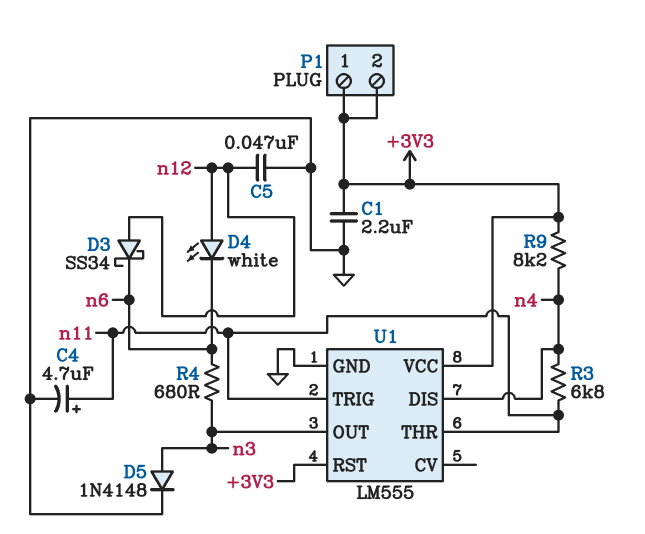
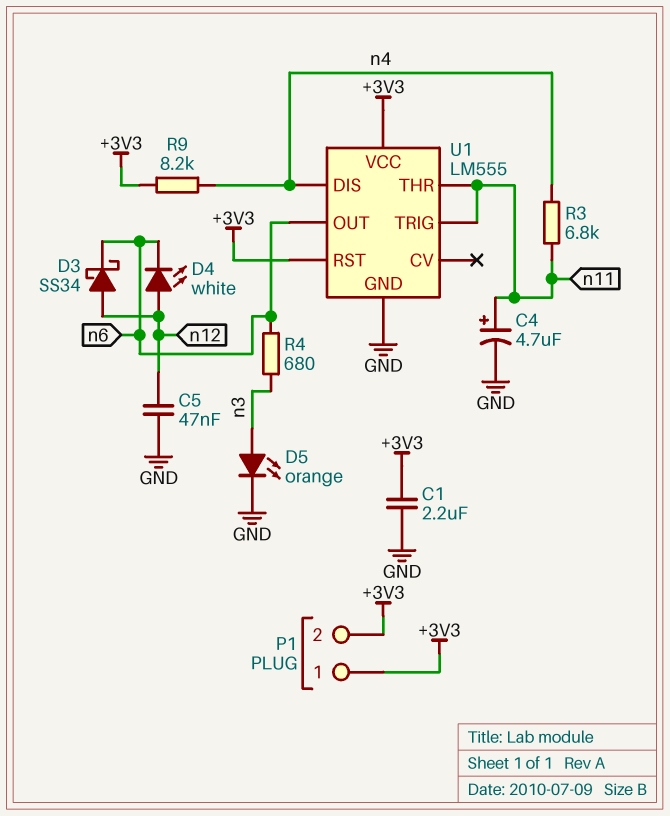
D5: diode 1N4148 (A n3, K GND) -> LED orange (A n3, K GND)
U1 pin OUT: n3 -> n6

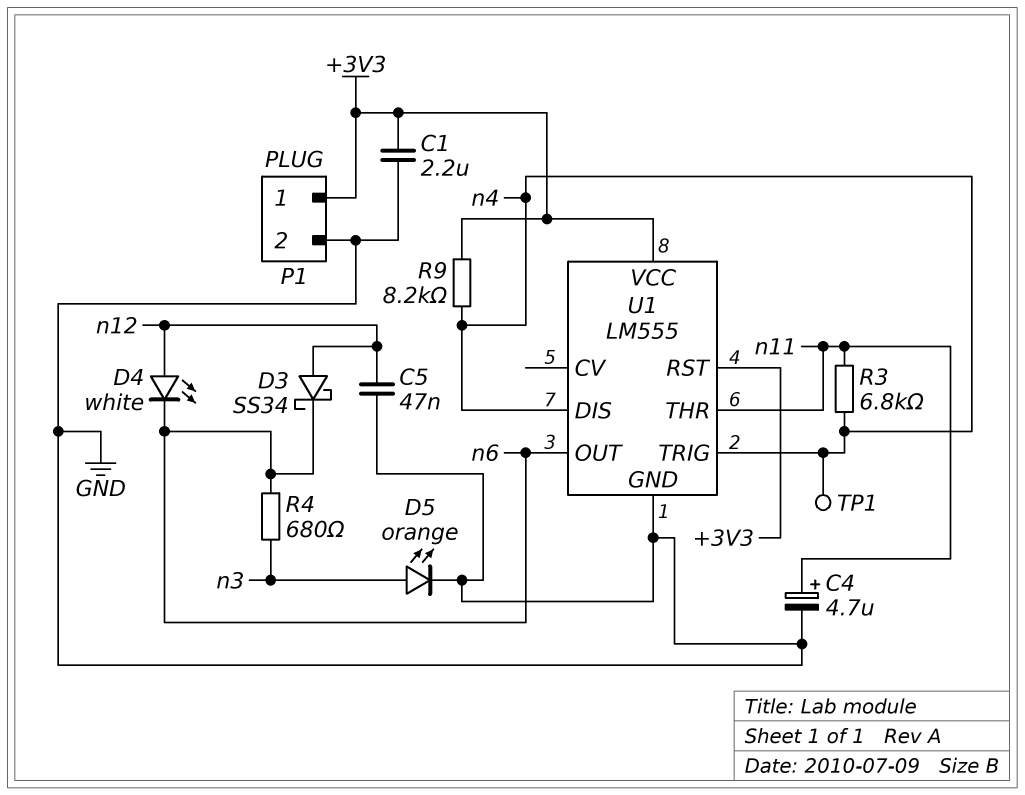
P1 pin 2: +3V3 -> GND
TP1: none -> test point (n4)
U1 pin TRIG: n11 -> n4

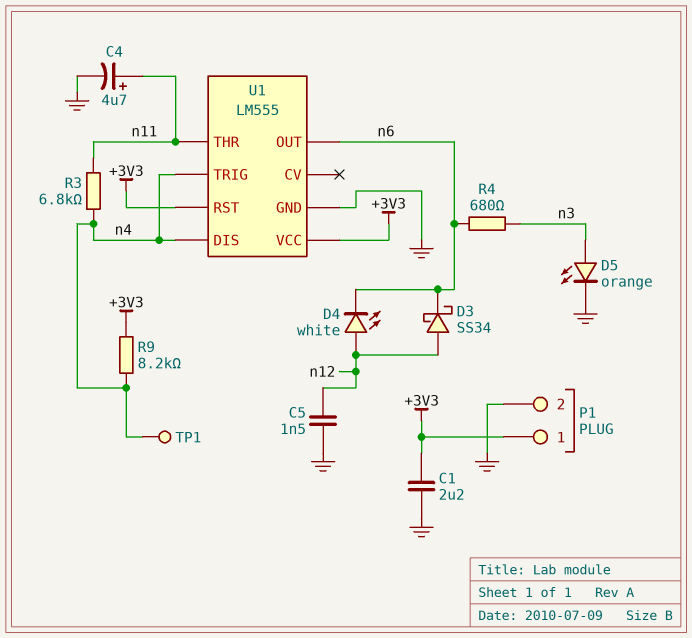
C5: 47nF (GND, n12) -> 1.5nF (GND, n12)

